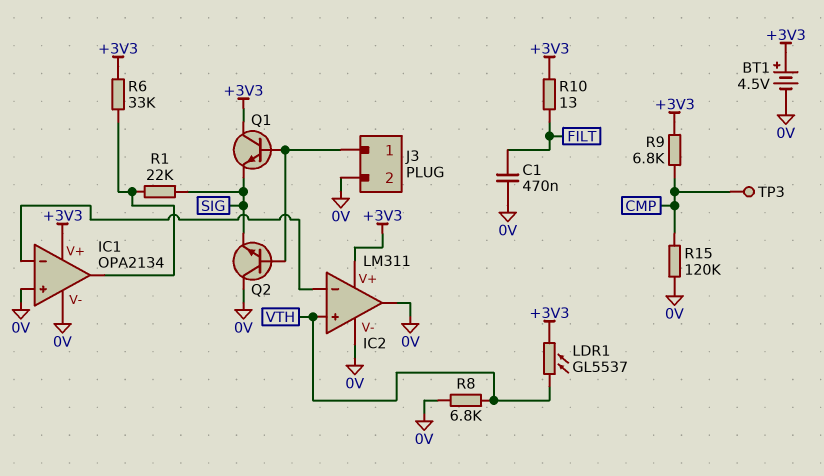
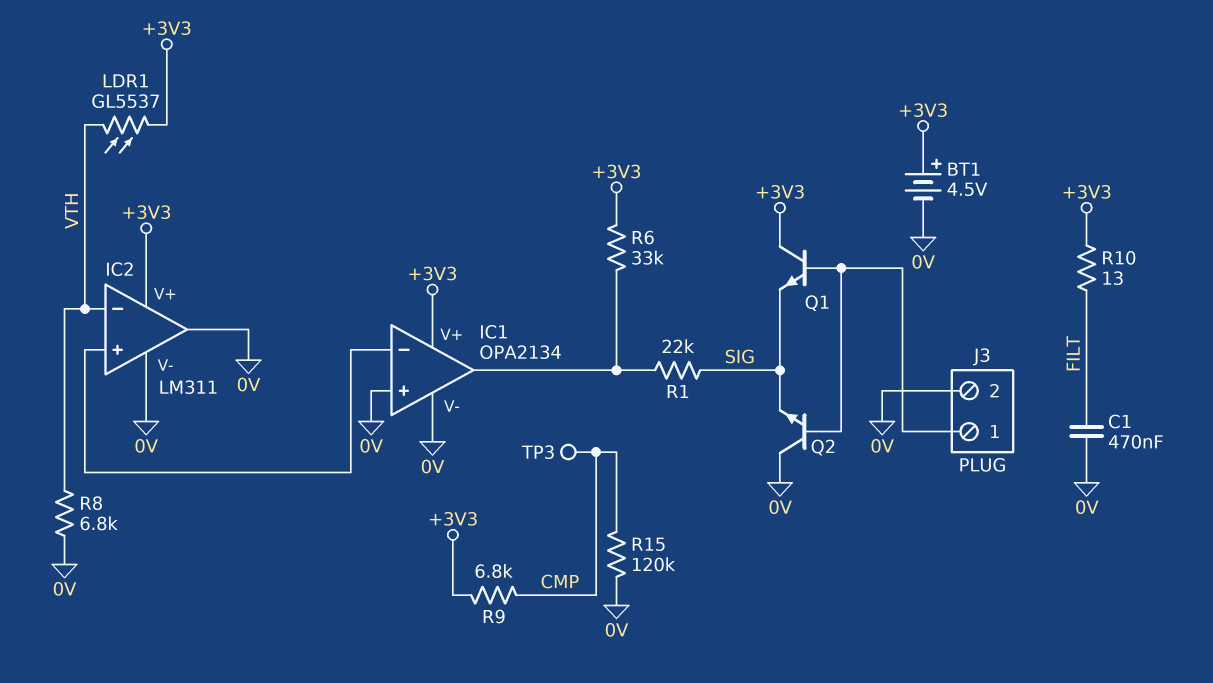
IC2 pin in+: VTH -> IC1/in-
IC2 pin in-: IC1/in- -> VTH

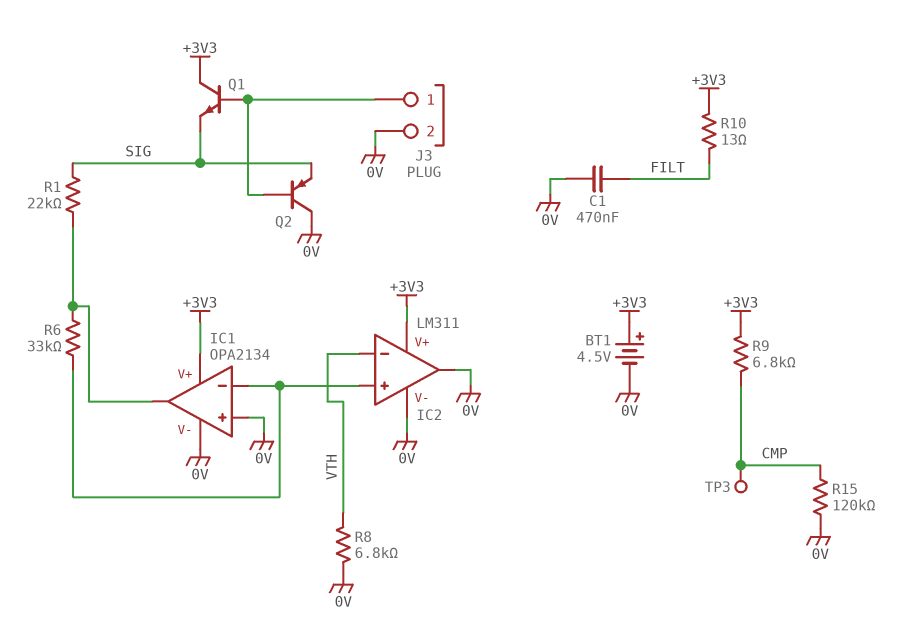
LDR1: GL5537 (+3V3, VTH) -> none
Q2: NPN (B J3/1, C 0V, E SIG) -> PNP (B J3/1, C 0V, E SIG)
R6: 33k (+3V3, IC1/out) -> 33k (IC1/in-, IC1/out)

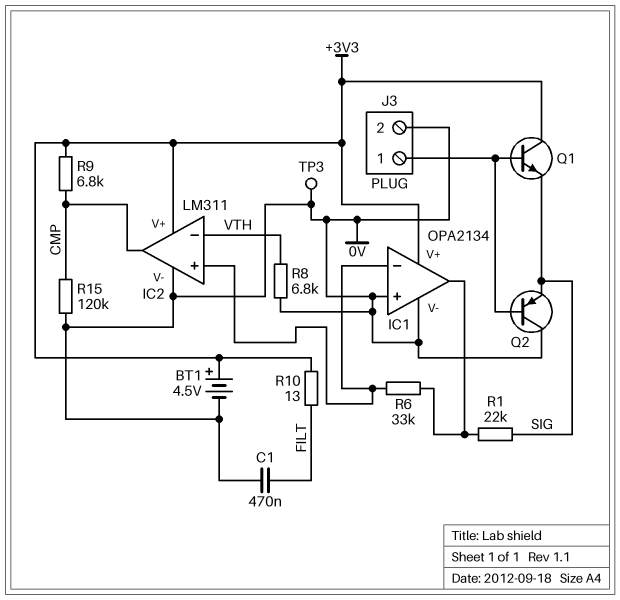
IC2 pin out: 0V -> CMP
TP3: test point (CMP) -> test point (0V)

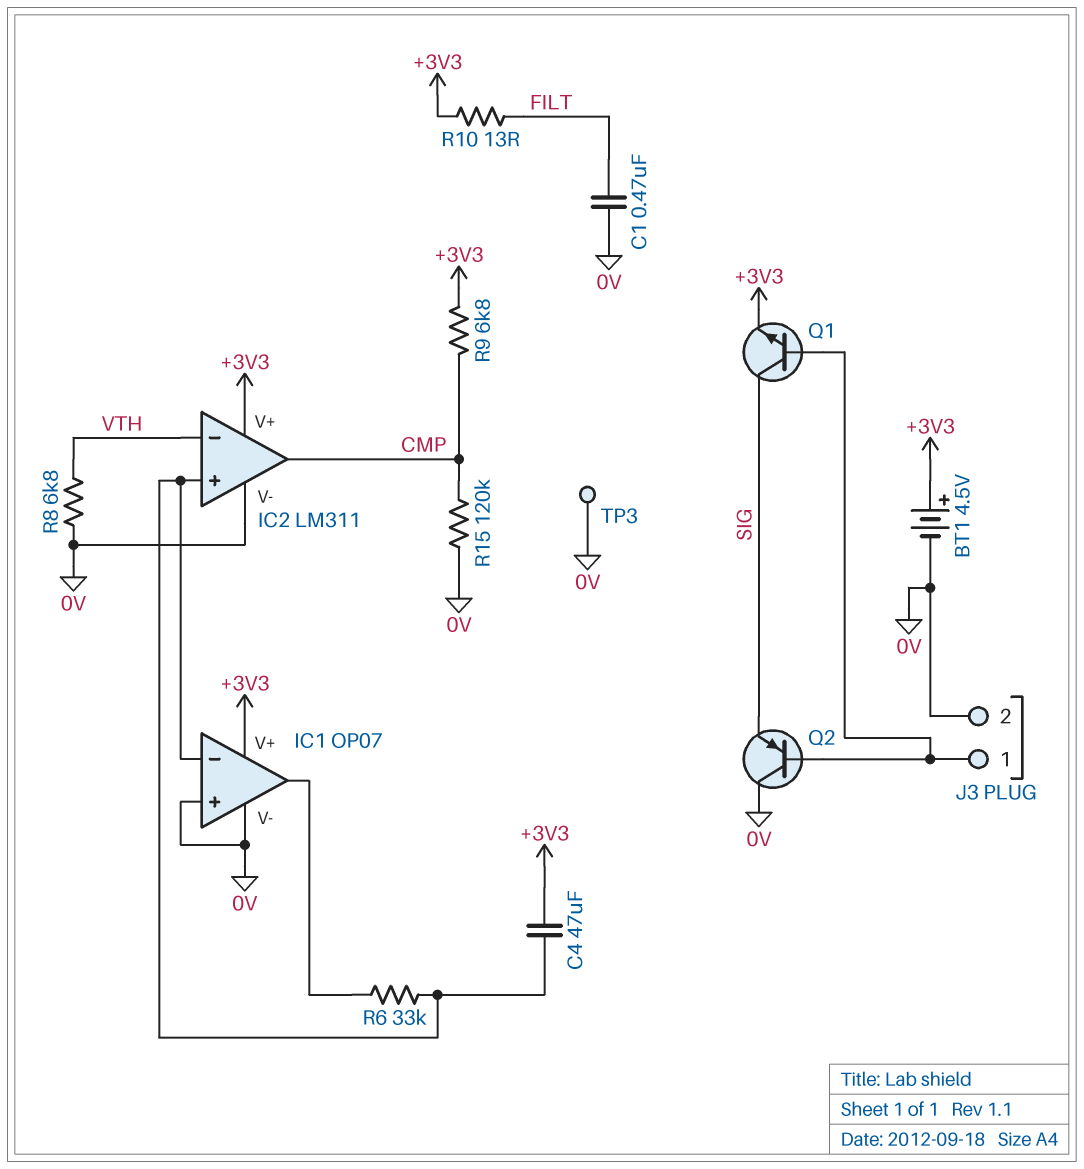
C4: none -> 47uF (+3V3, IC1/in-)
IC1: OPA2134 -> OP07
Q1: NPN (B J3/1, C +3V3, E SIG) -> NPN (B J3/1, C SIG, E +3V3)
R1: 22k (IC1/out, SIG) -> none

